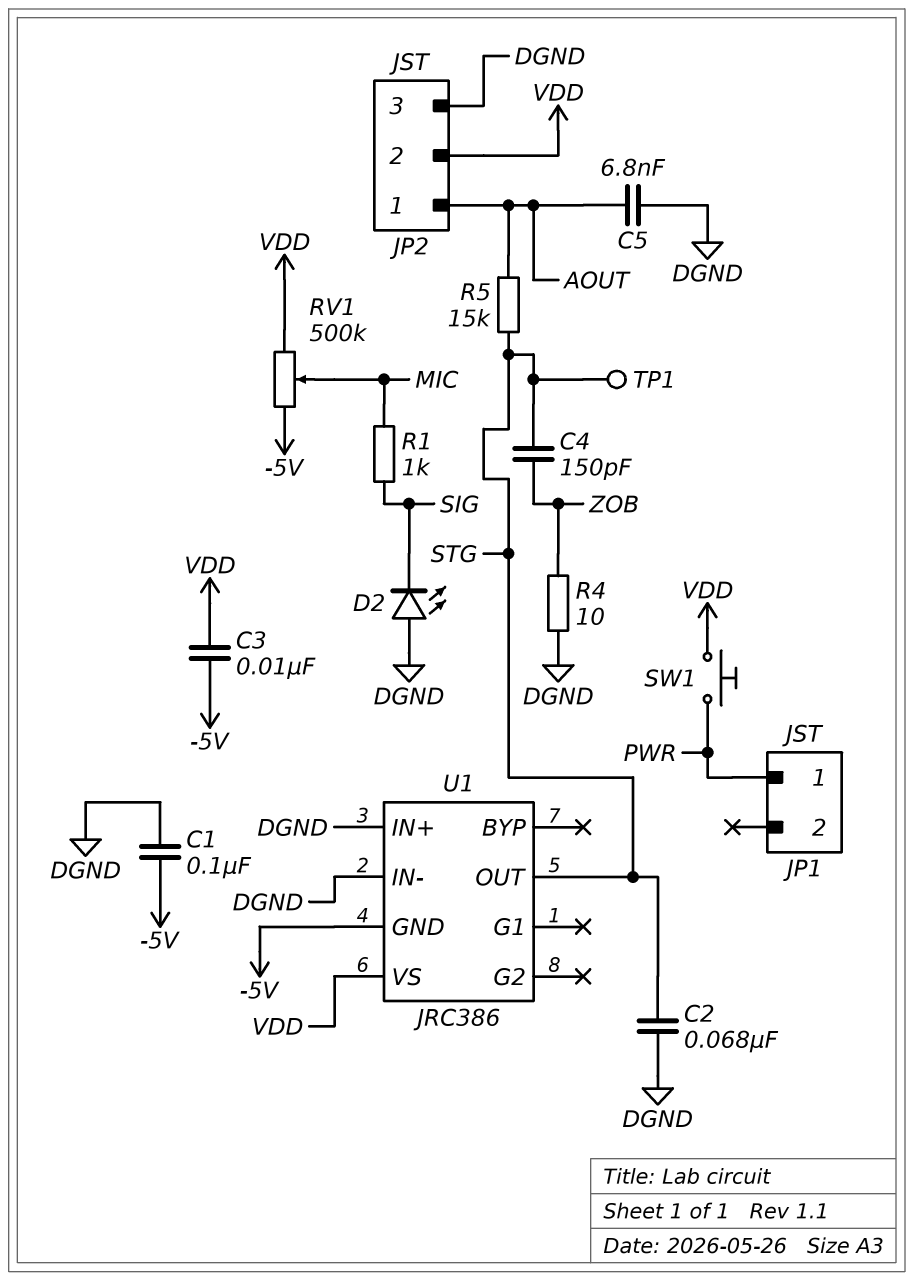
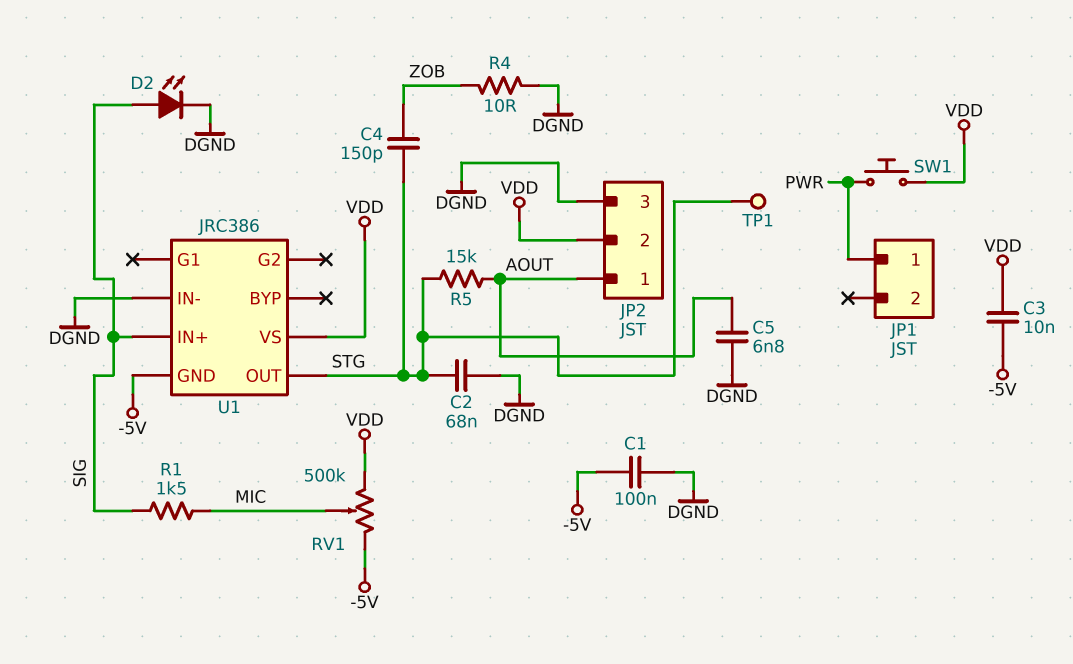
D2: LED (A DGND, K SIG) -> LED (A SIG, K DGND)
R1: 1k (MIC, SIG) -> 1.5k (MIC, SIG)
U1 pin IN+: DGND -> SIG

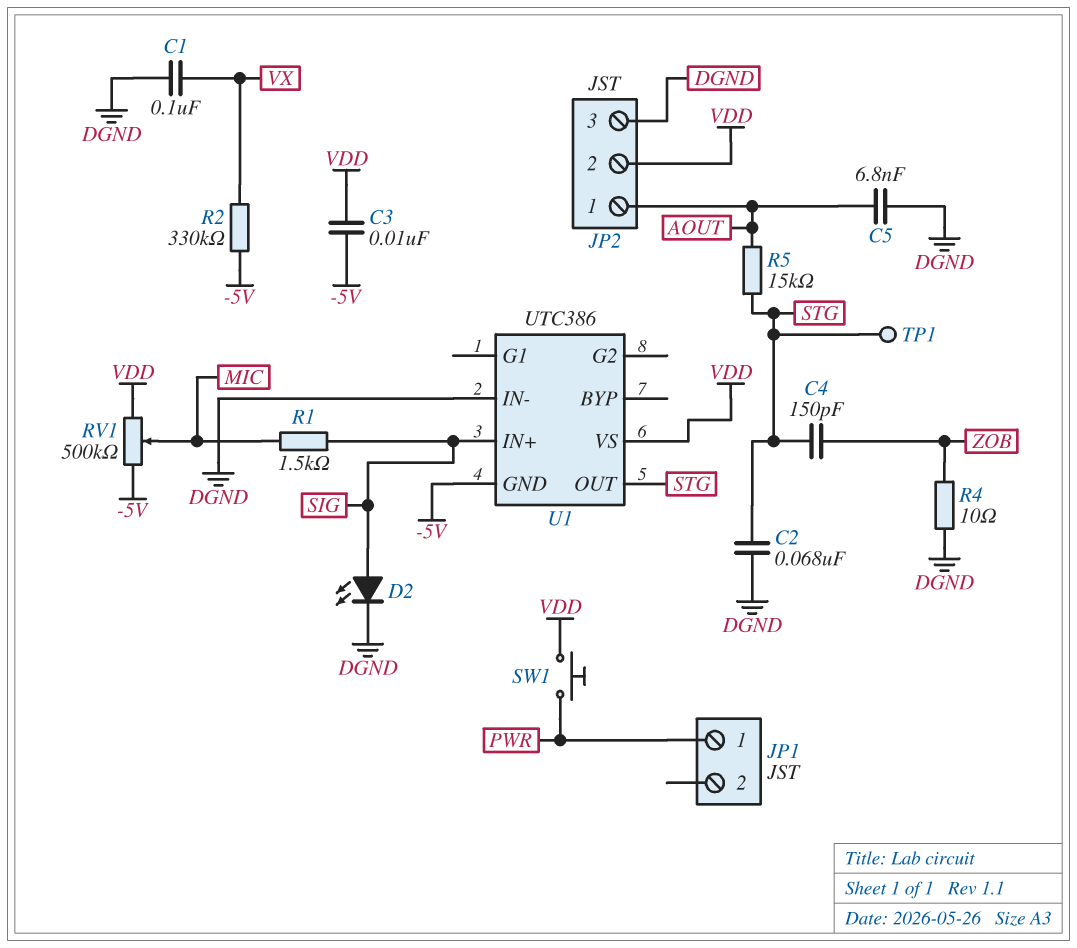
C1: 100nF (-5V, DGND) -> 100nF (DGND, VX)
R2: none -> 330k (-5V, VX)
U1: JRC386 -> UTC386

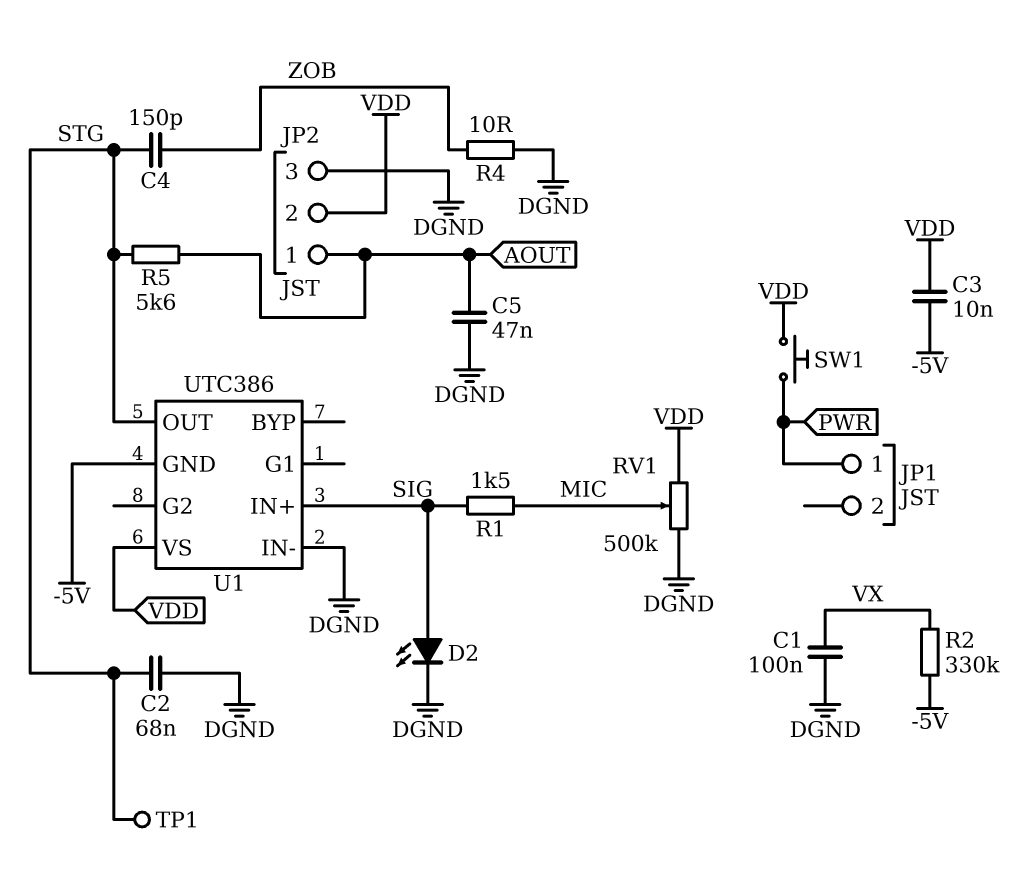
C5: 6.8nF (AOUT, DGND) -> 47nF (AOUT, DGND)
R5: 15k (AOUT, STG) -> 5.6k (AOUT, STG)
RV1: 500k (-5V, VDD, wiper MIC) -> 500k (DGND, VDD, wiper MIC)

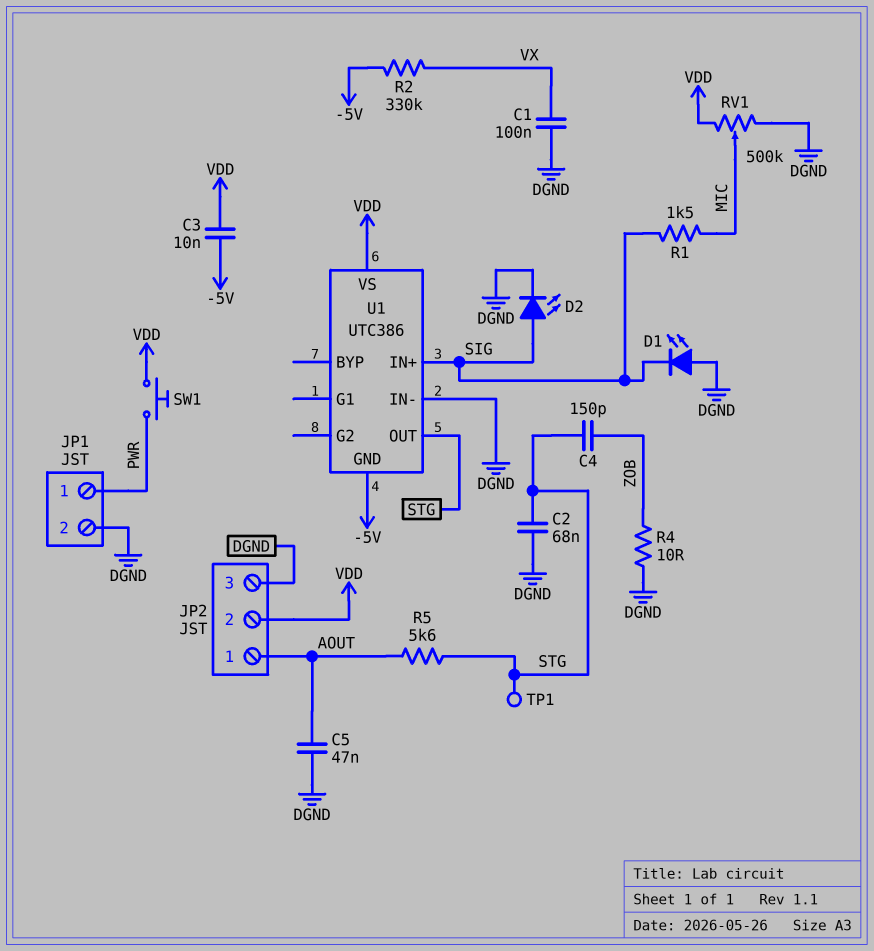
D1: none -> LED (A DGND, K SIG)
JP1 pin 2: none -> DGND

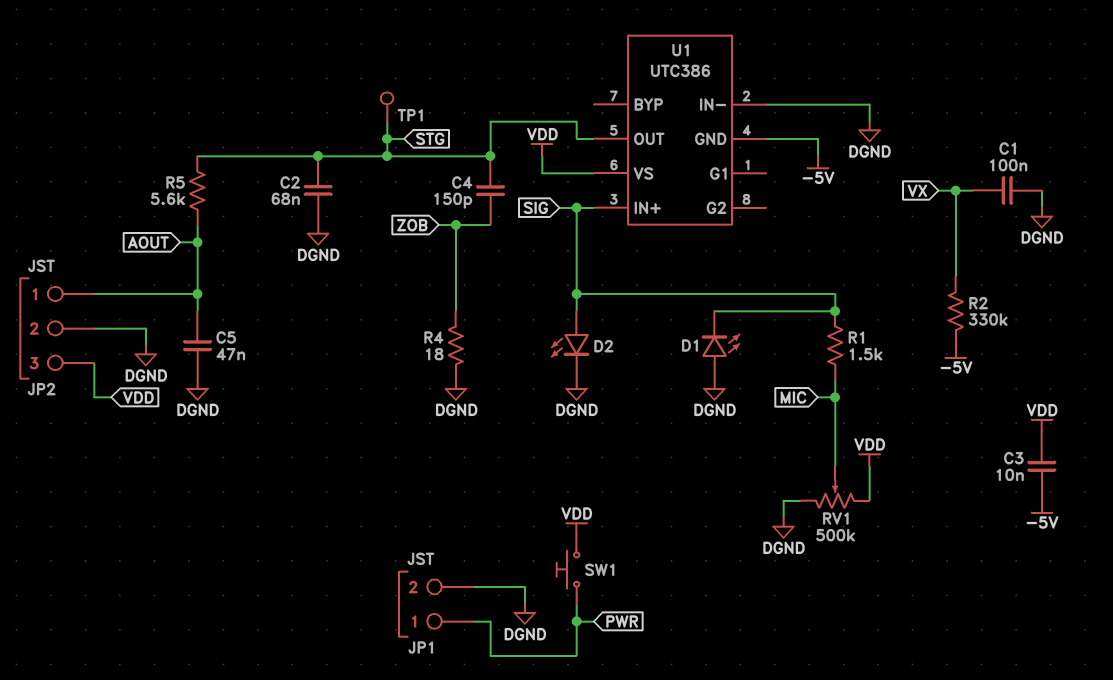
JP2 pin 2: VDD -> DGND
JP2 pin 3: DGND -> VDD
R4: 10 (DGND, ZOB) -> 18 (DGND, ZOB)

